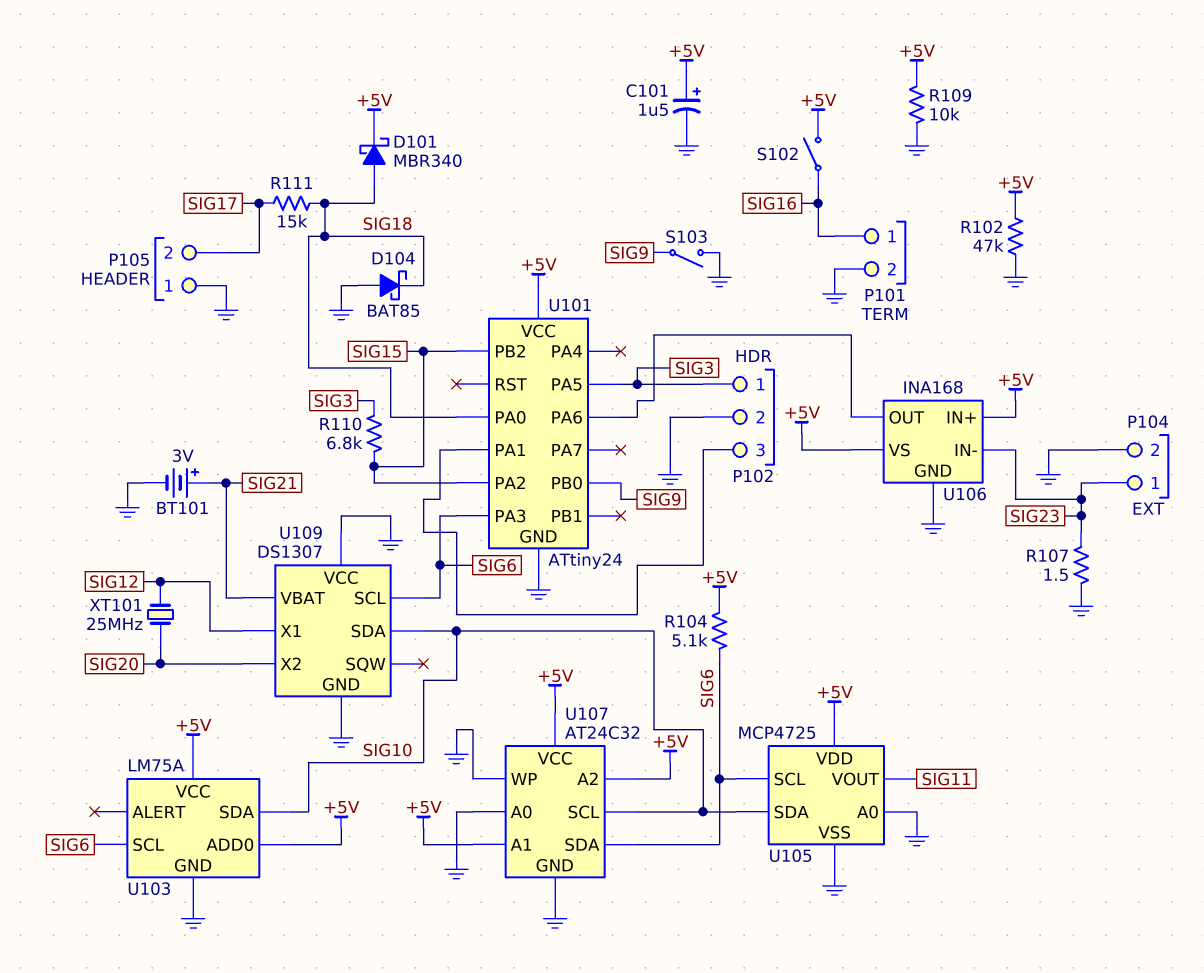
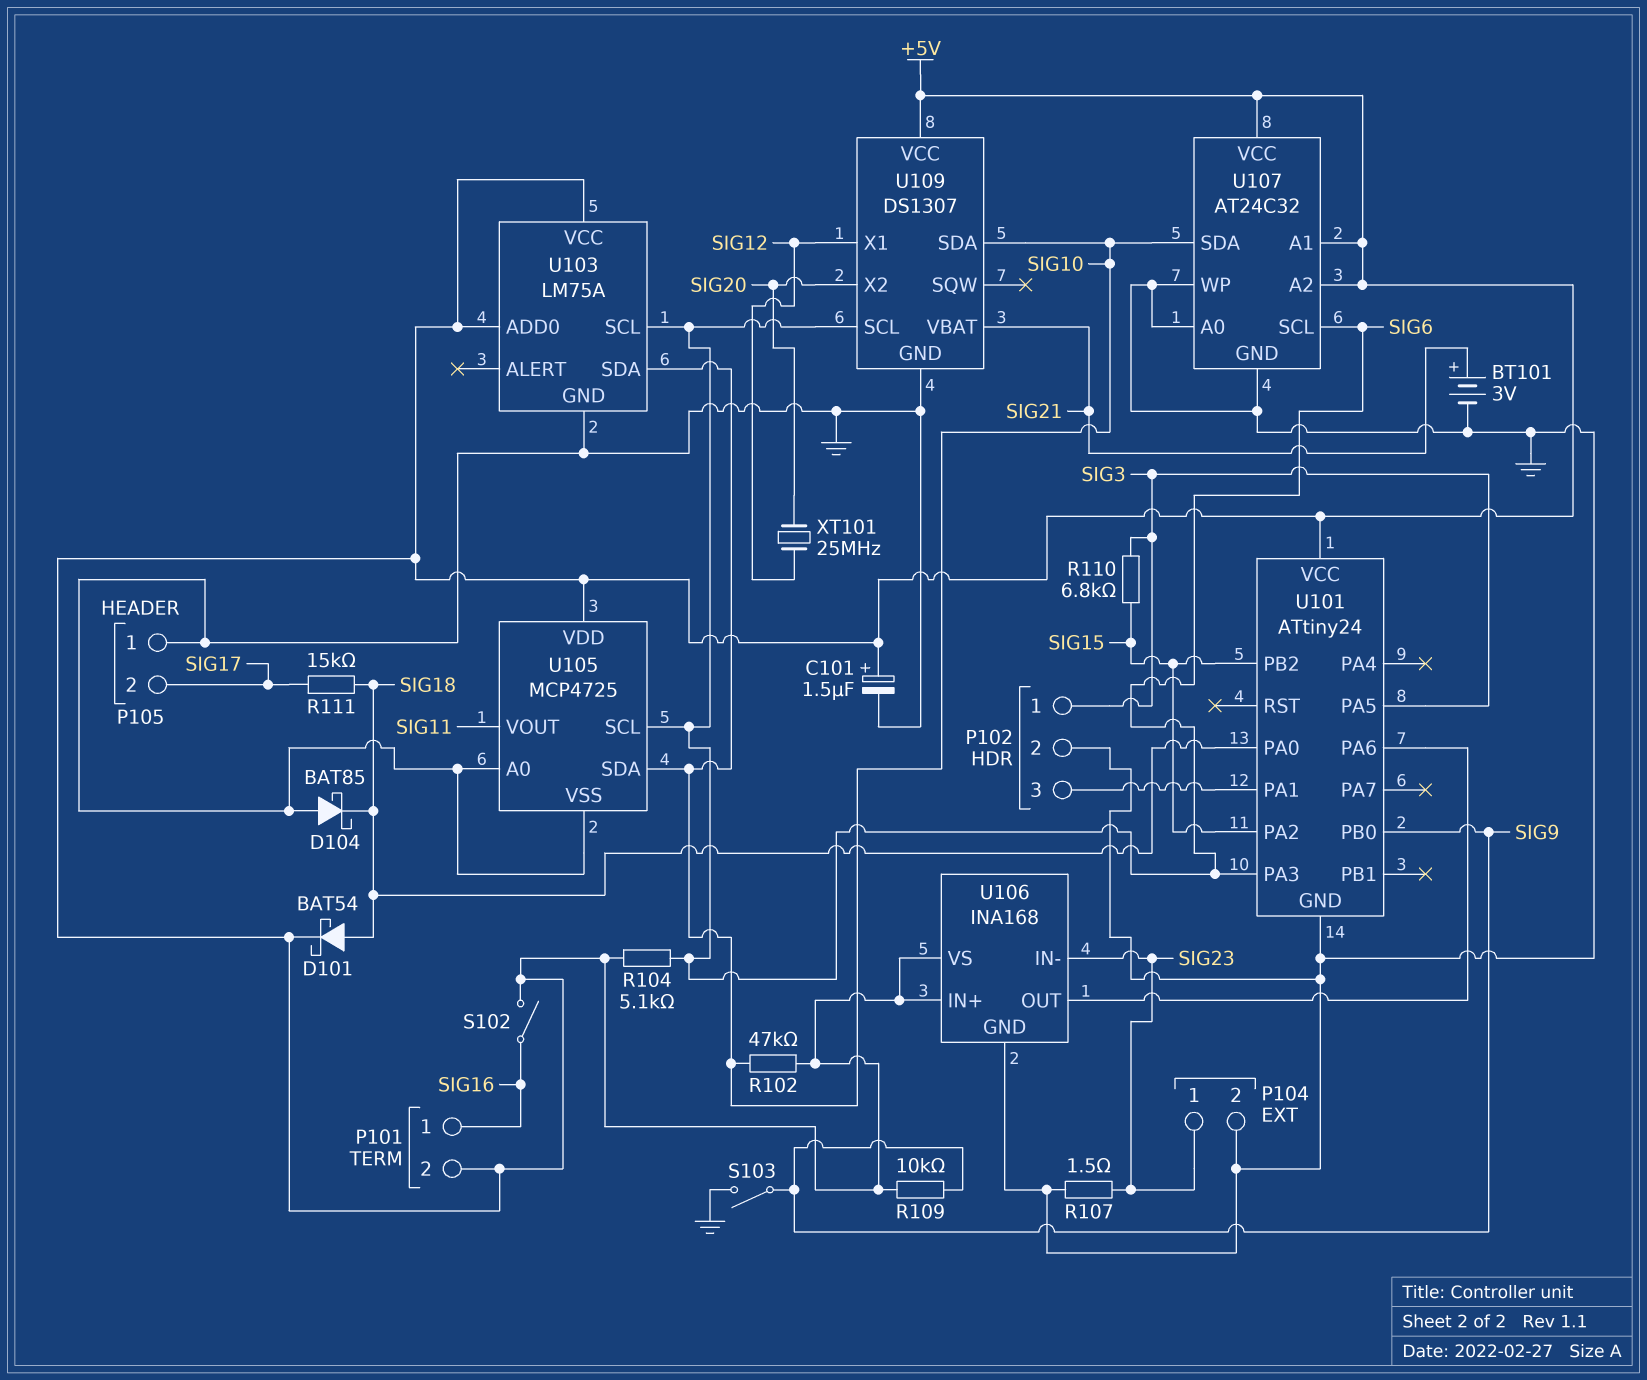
D101: schottky MBR340 (A SIG18, K +5V) -> schottky BAT54 (A SIG18, K +5V)
P101 pin 2: GND -> +5V
R102: 47k (+5V, GND) -> 47k (+5V, SIG10)
R109: 10k (+5V, GND) -> 10k (+5V, SIG9)
U107 pin SCL: SIG10 -> SIG6
U107 pin SDA: SIG6 -> SIG10
U109 pin VCC: GND -> +5V

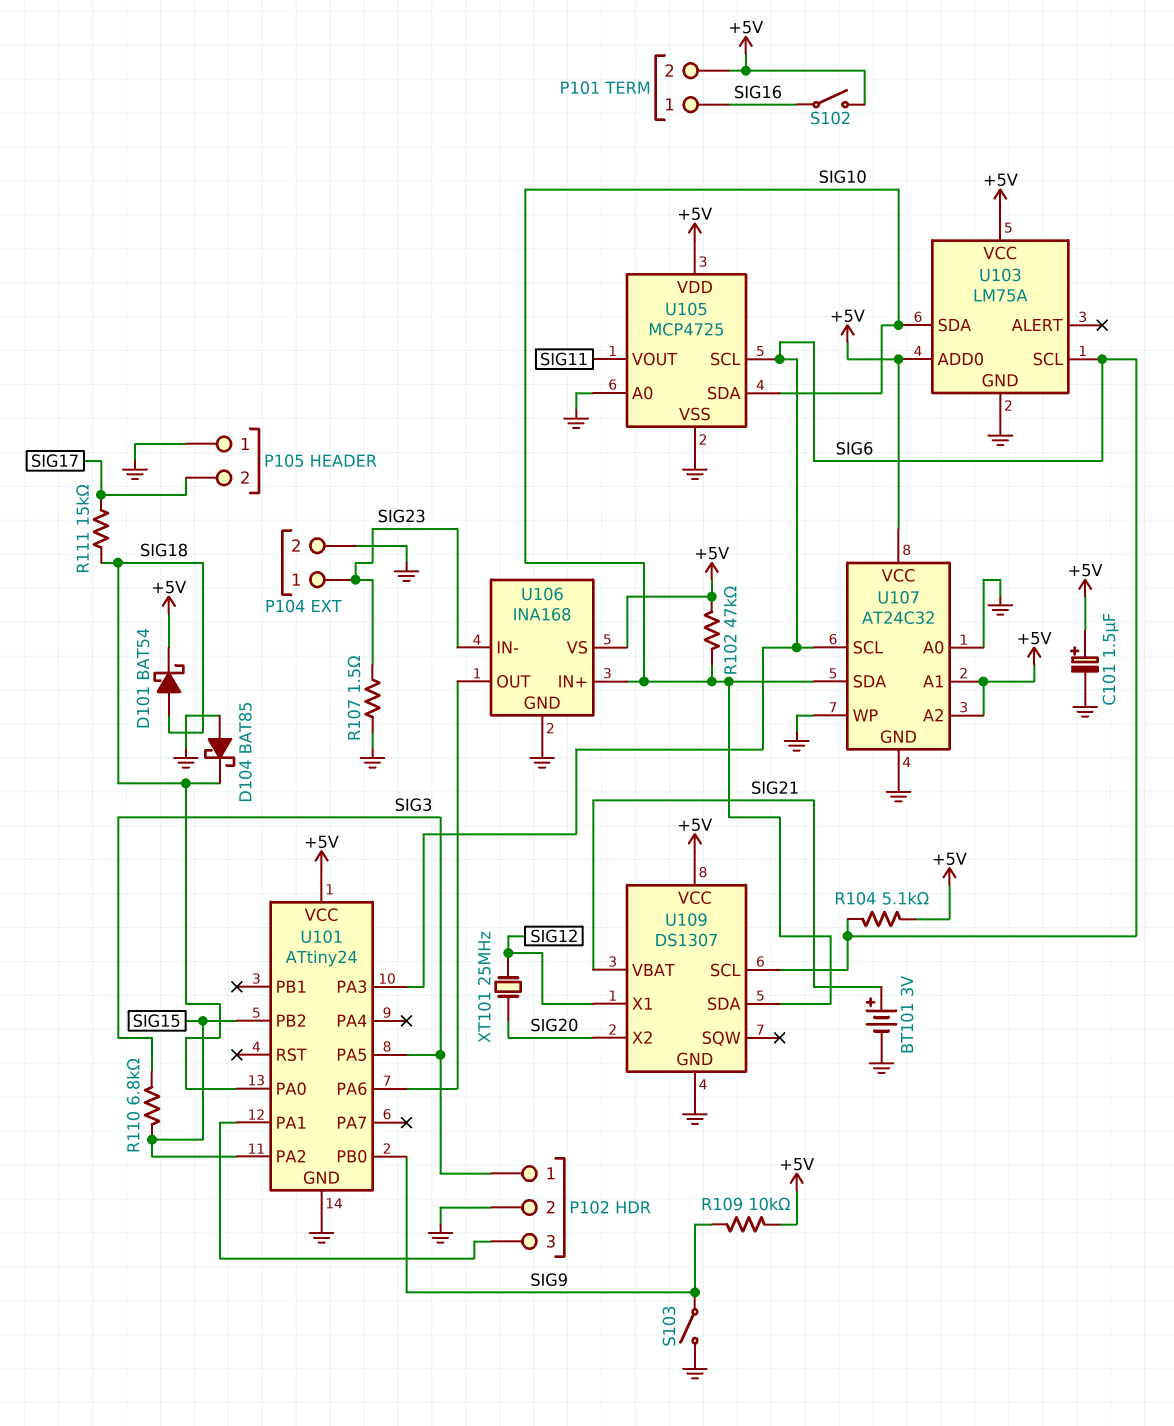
U106 pin IN+: +5V -> SIG10

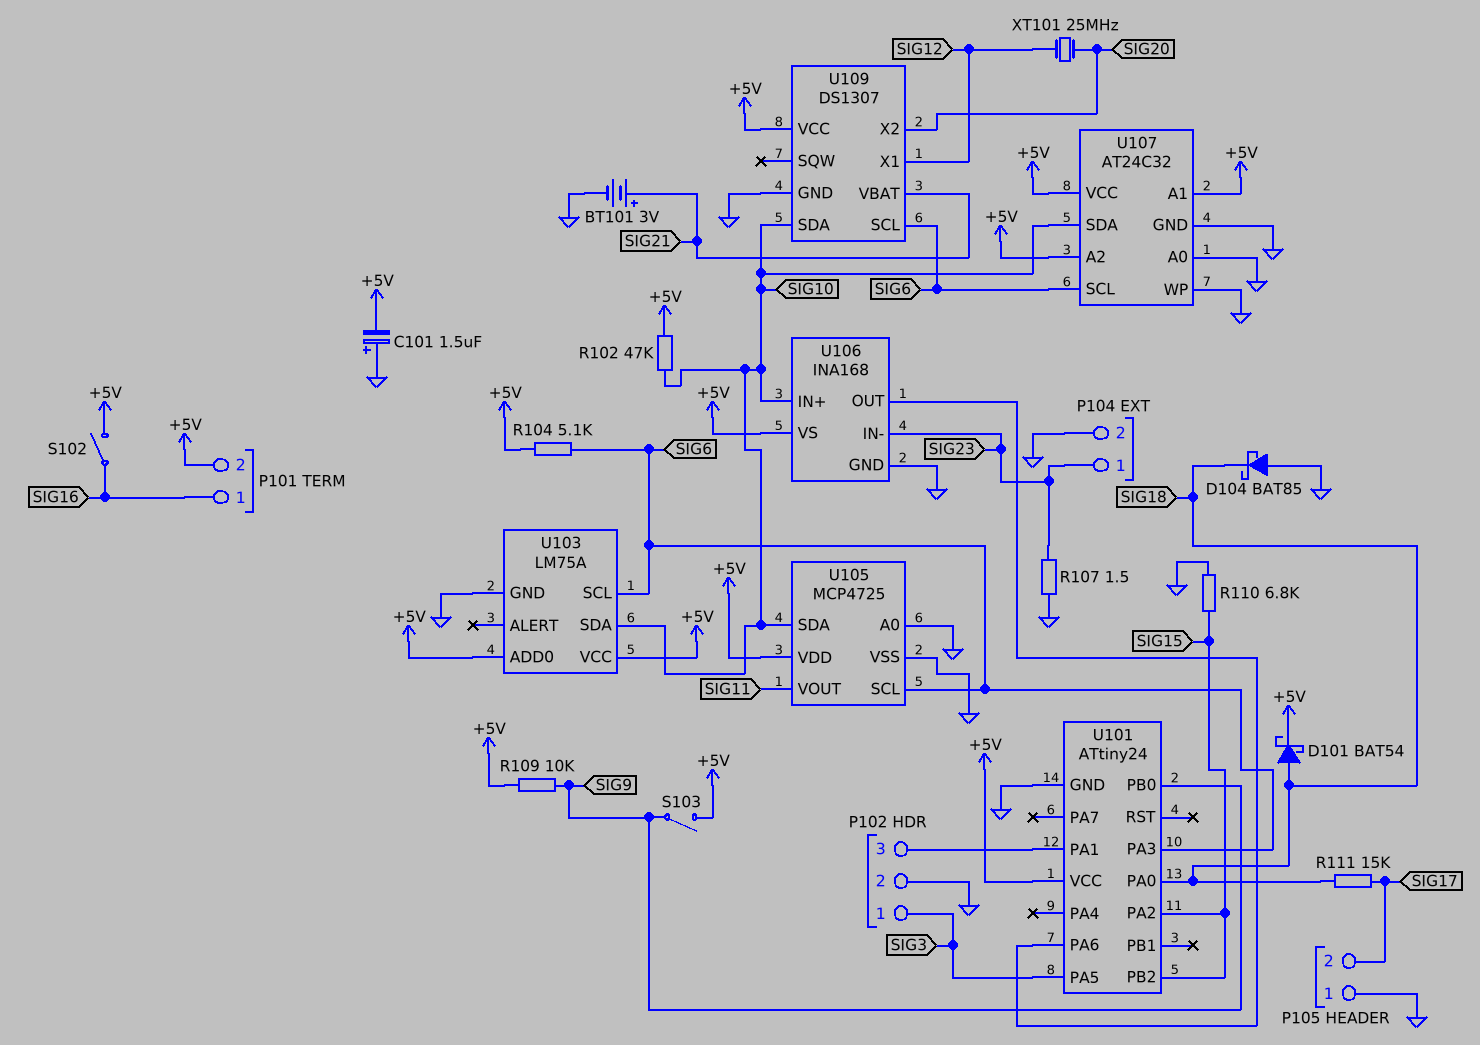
C101: 1.5uF (plus +5V, minus GND) -> 1.5uF (plus GND, minus +5V)
R110: 6.8k (SIG3, SIG15) -> 6.8k (GND, SIG15)
S103: switch (GND, SIG9) -> switch (+5V, SIG9)

